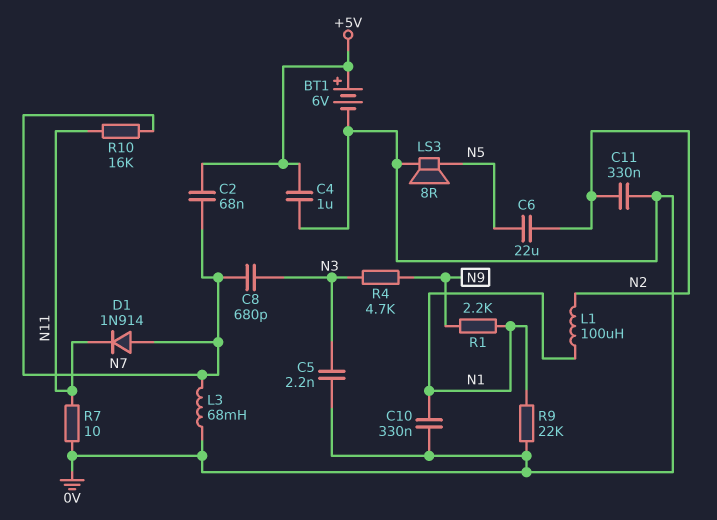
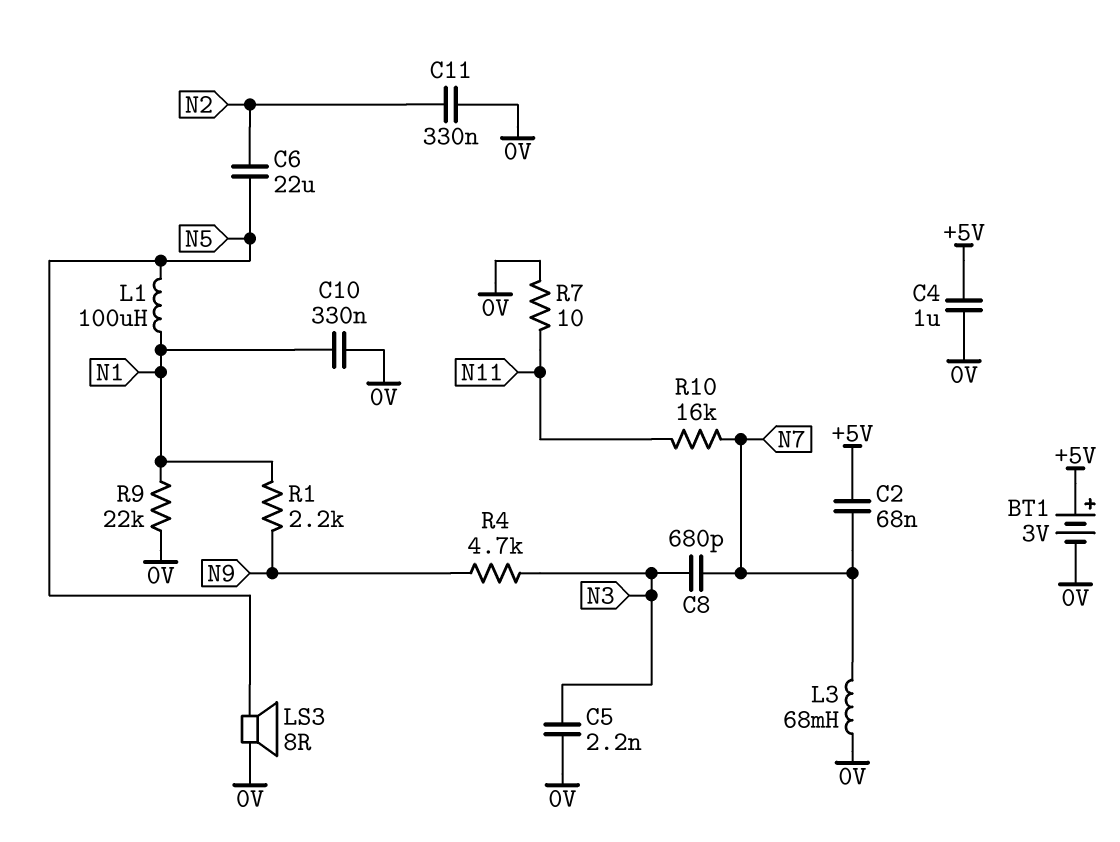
BT1: 6V (plus +5V, minus 0V) -> 3V (plus +5V, minus 0V)
D1: diode 1N914 (A N7, K N11) -> none
L1: 100uH (N1, N2) -> 100uH (N1, N5)

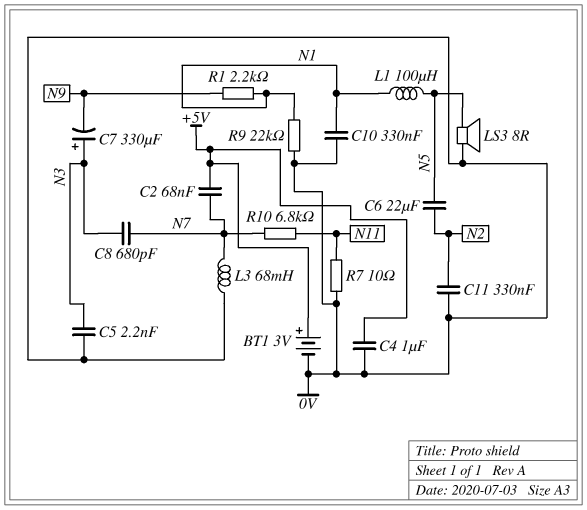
C7: none -> 330uF (plus N3, minus N9)
R4: 4.7k (N3, N9) -> none
R10: 16k (N7, N11) -> 6.8k (N7, N11)

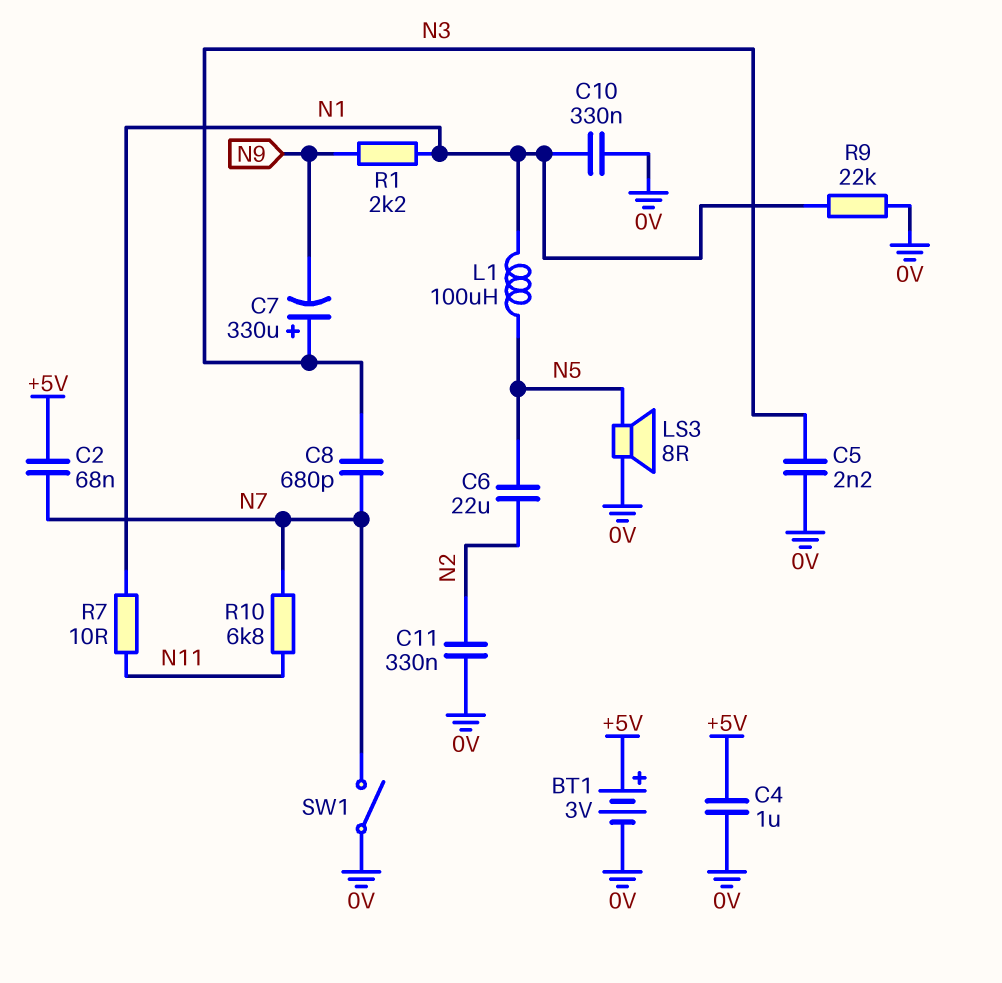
L3: 68mH (0V, N7) -> none
R7: 10 (0V, N11) -> 10 (N1, N11)
SW1: none -> switch (0V, N7)

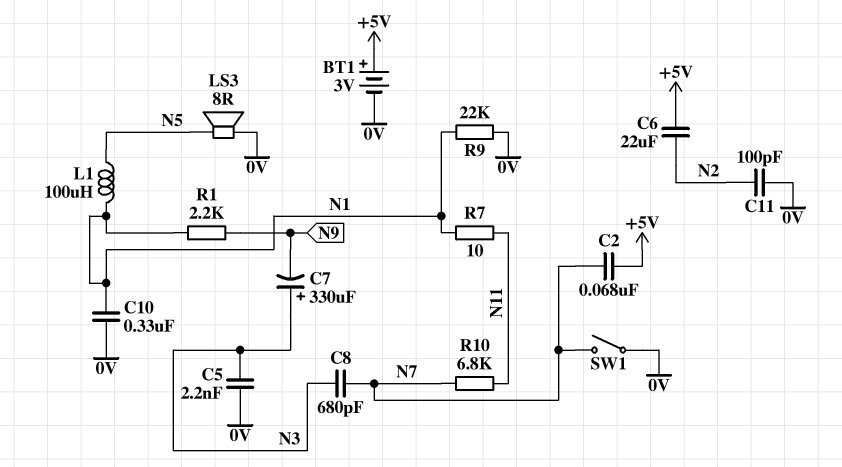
C4: 1uF (+5V, 0V) -> none
C6: 22uF (N2, N5) -> 22uF (+5V, N2)
C11: 330nF (0V, N2) -> 100pF (0V, N2)

